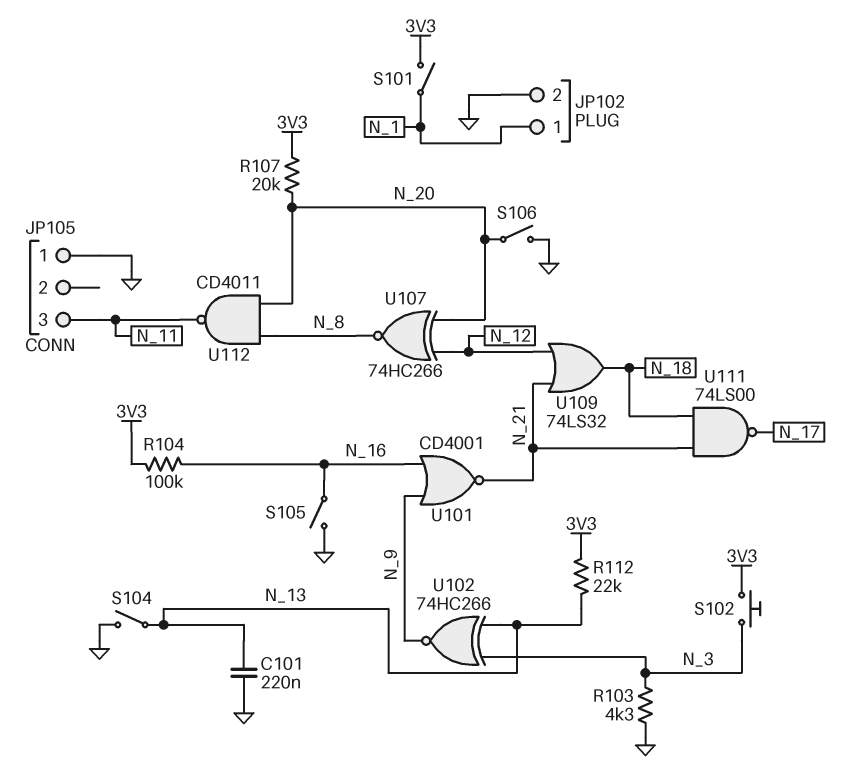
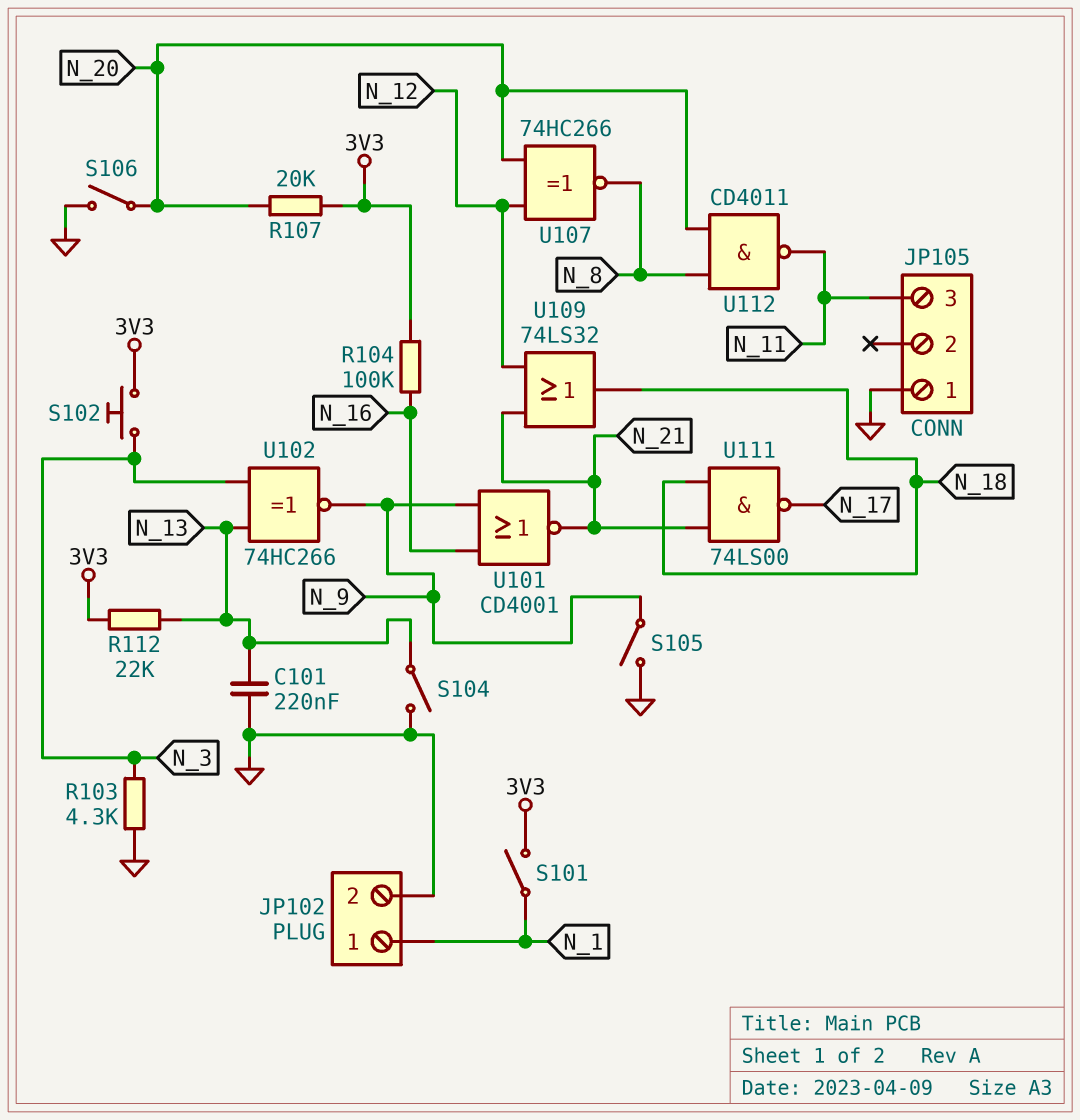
S105: switch (GND, N_16) -> switch (GND, N_9)

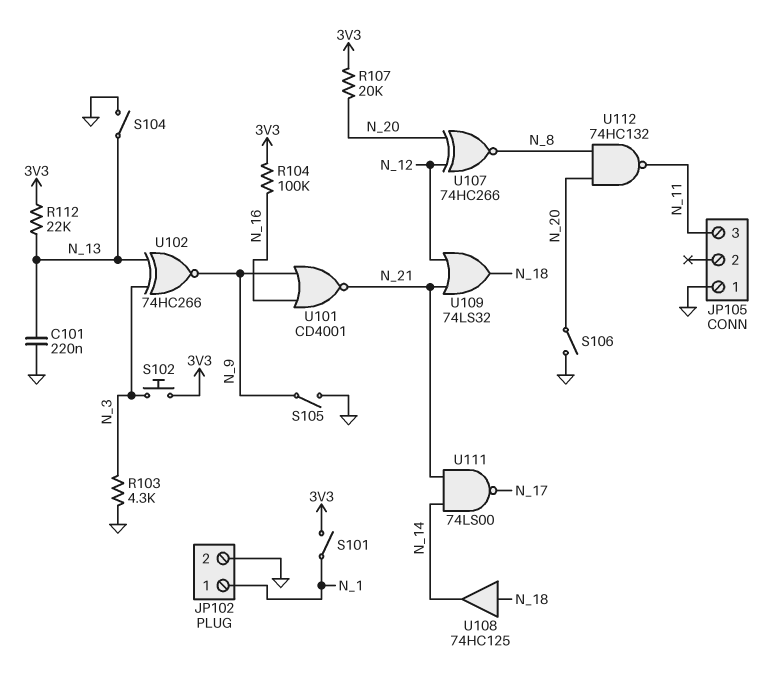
U108: none -> buffer 74HC125 (in N_18, out N_14)
U111: NAND 74LS00 (in N_18, in N_21, out N_17) -> NAND 74LS00 (in N_14, in N_21, out N_17)
U112: NAND CD4011 (in N_8, in N_20, out N_11) -> NAND 74HC132 (in N_8, in N_20, out N_11)

